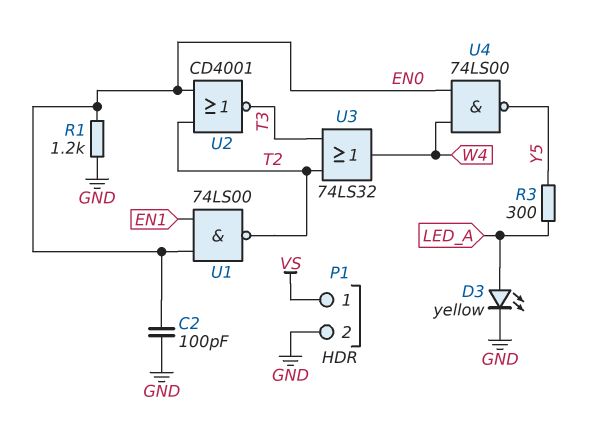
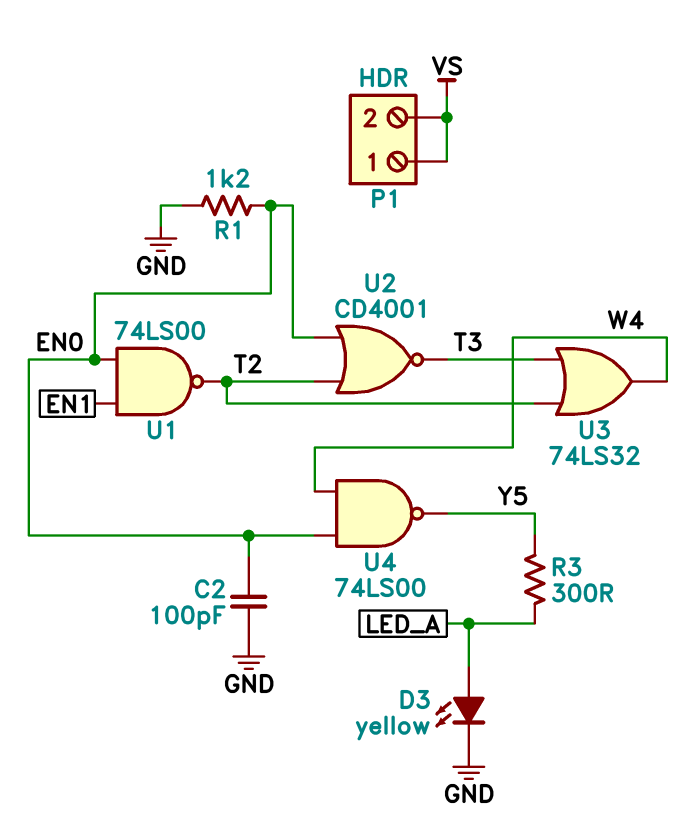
P1 pin 2: GND -> VS

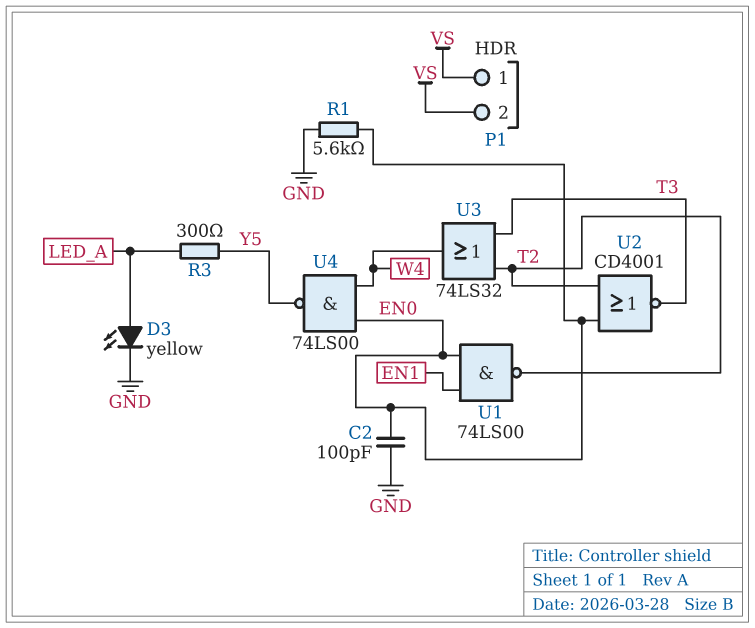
R1: 1.2k (EN0, GND) -> 5.6k (EN0, GND)

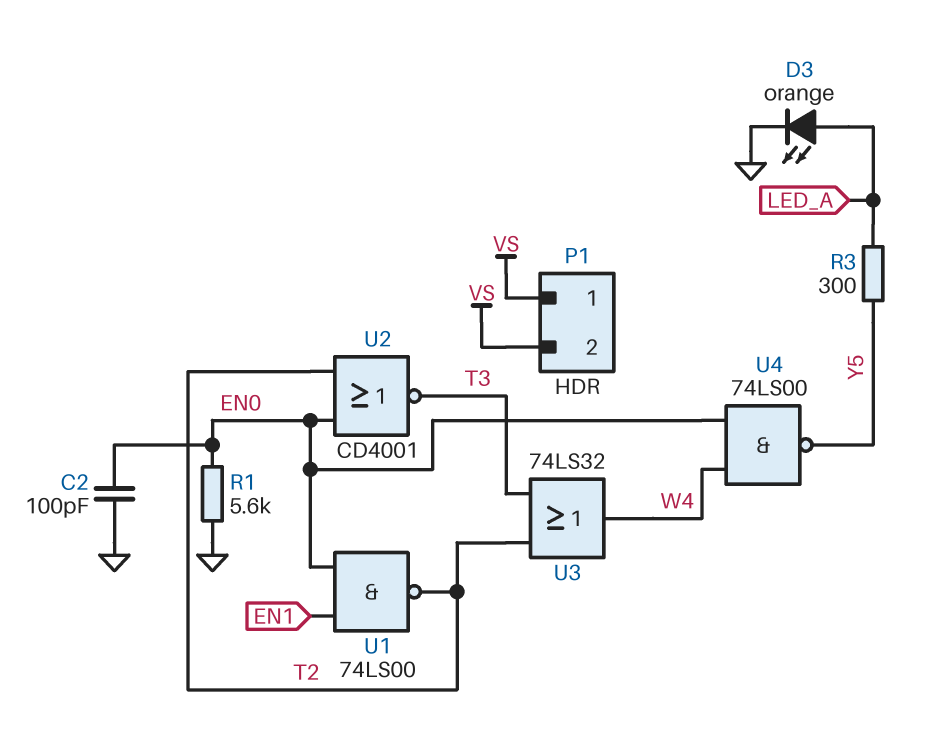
D3: LED yellow (A LED_A, K GND) -> LED orange (A LED_A, K GND)

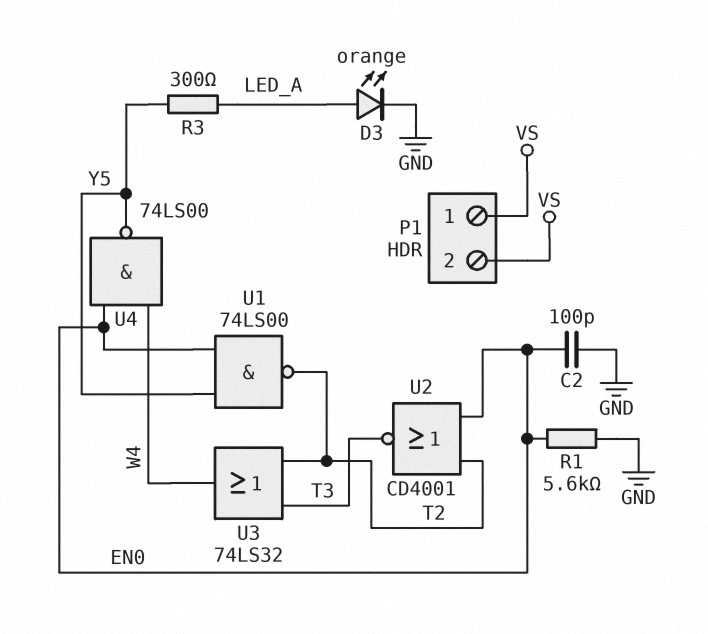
U1: NAND 74LS00 (in EN0, in EN1, out T2) -> NAND 74LS00 (in EN0, in Y5, out T2)

